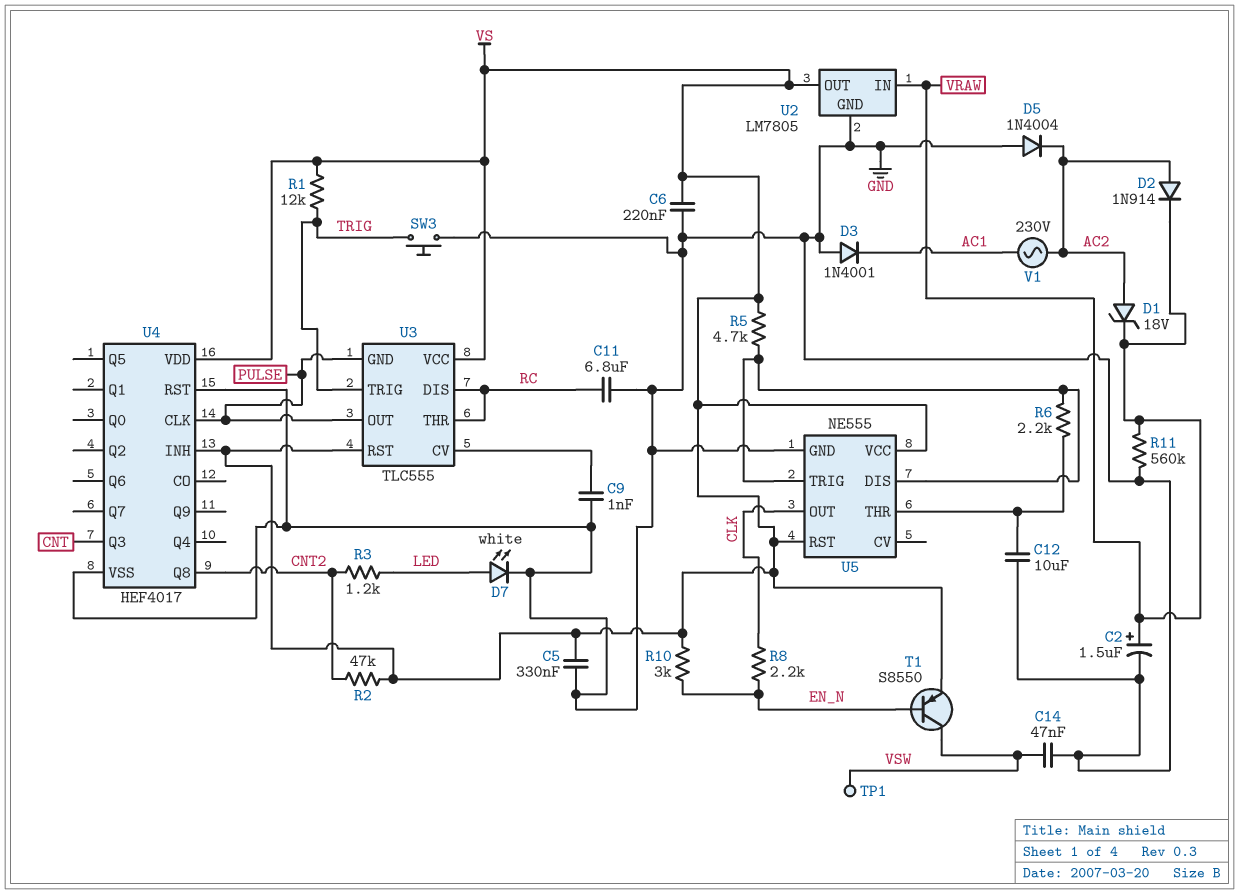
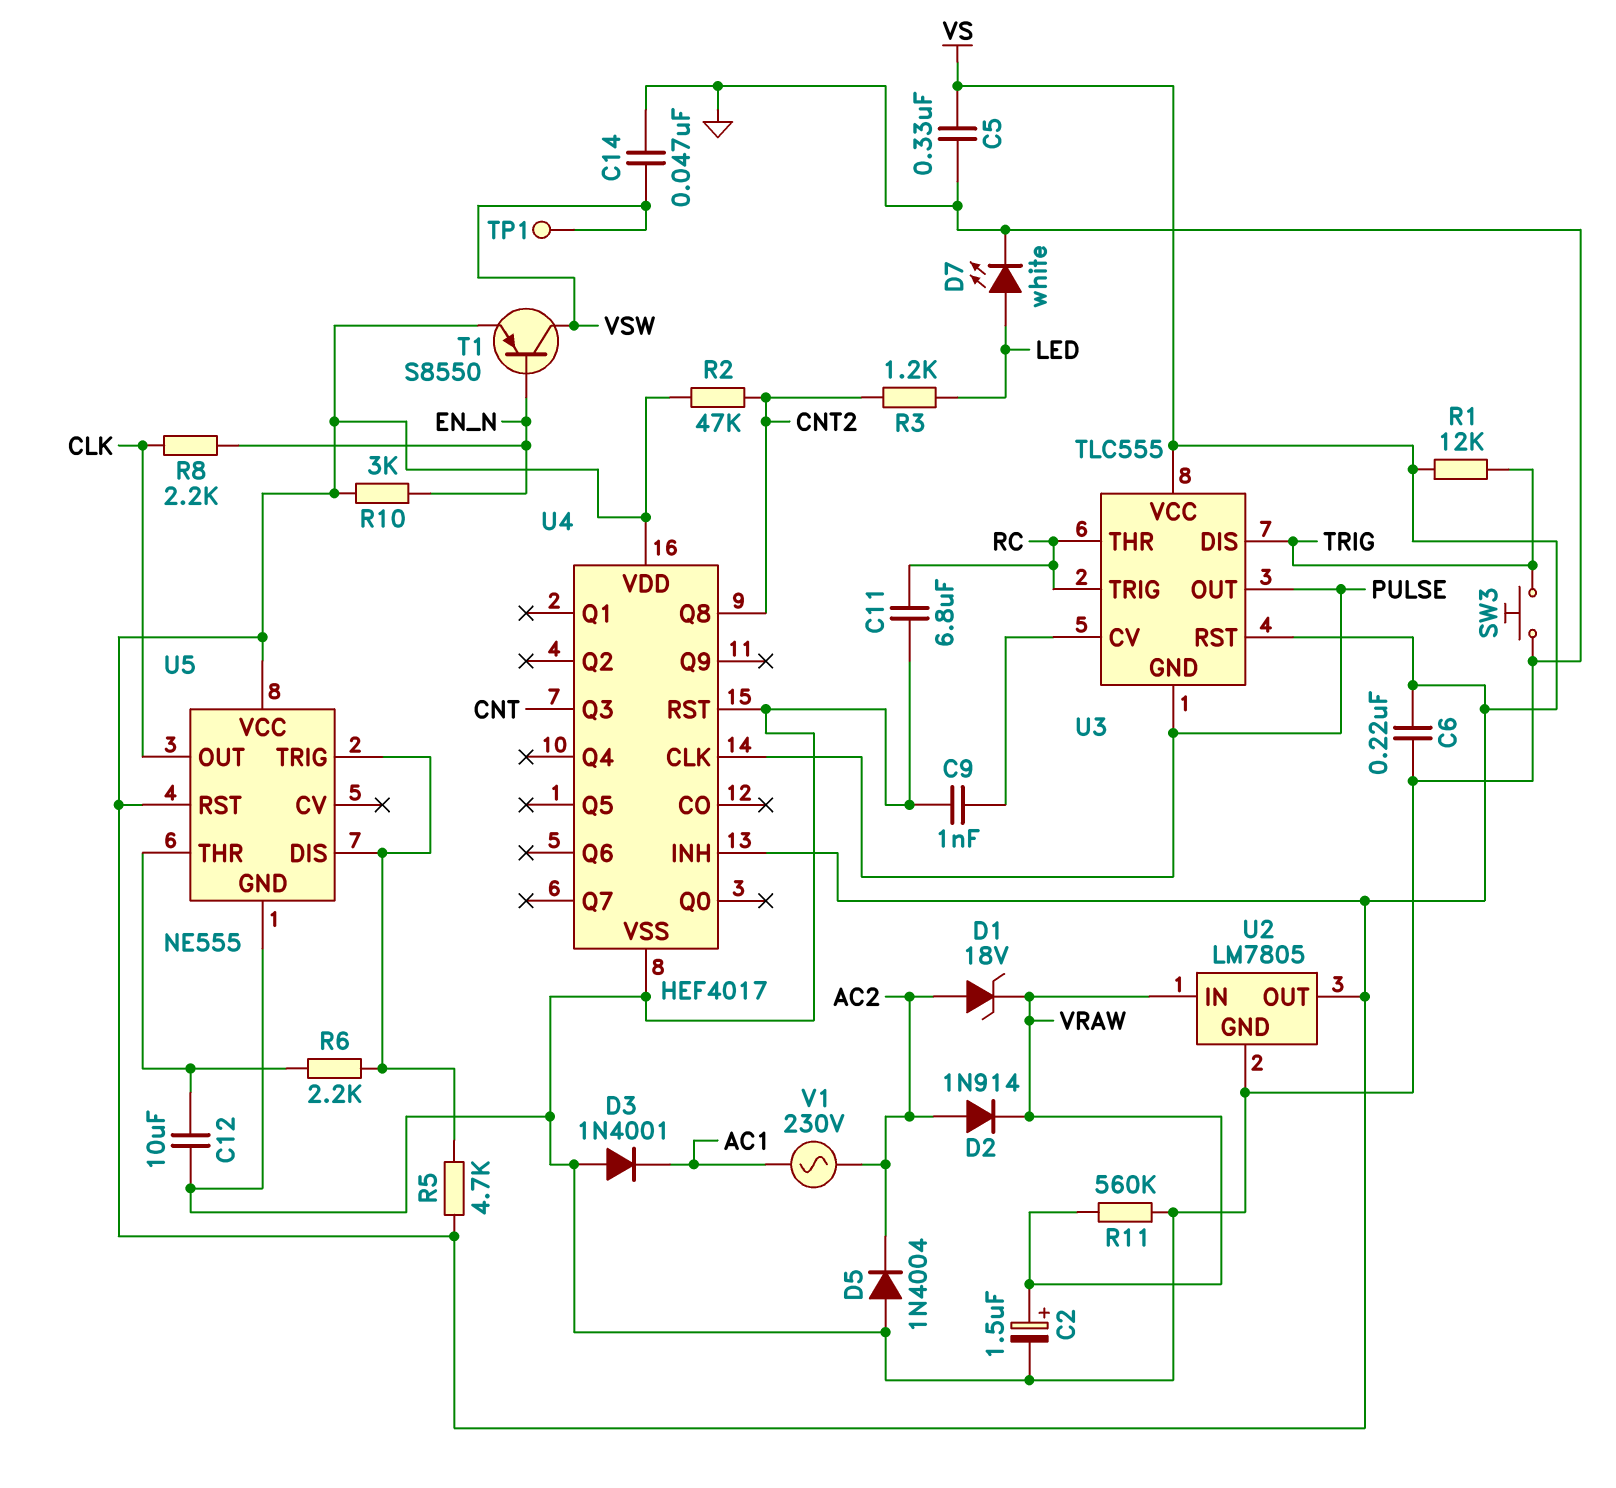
U3 pin DIS: RC -> TRIG
U3 pin TRIG: TRIG -> RC

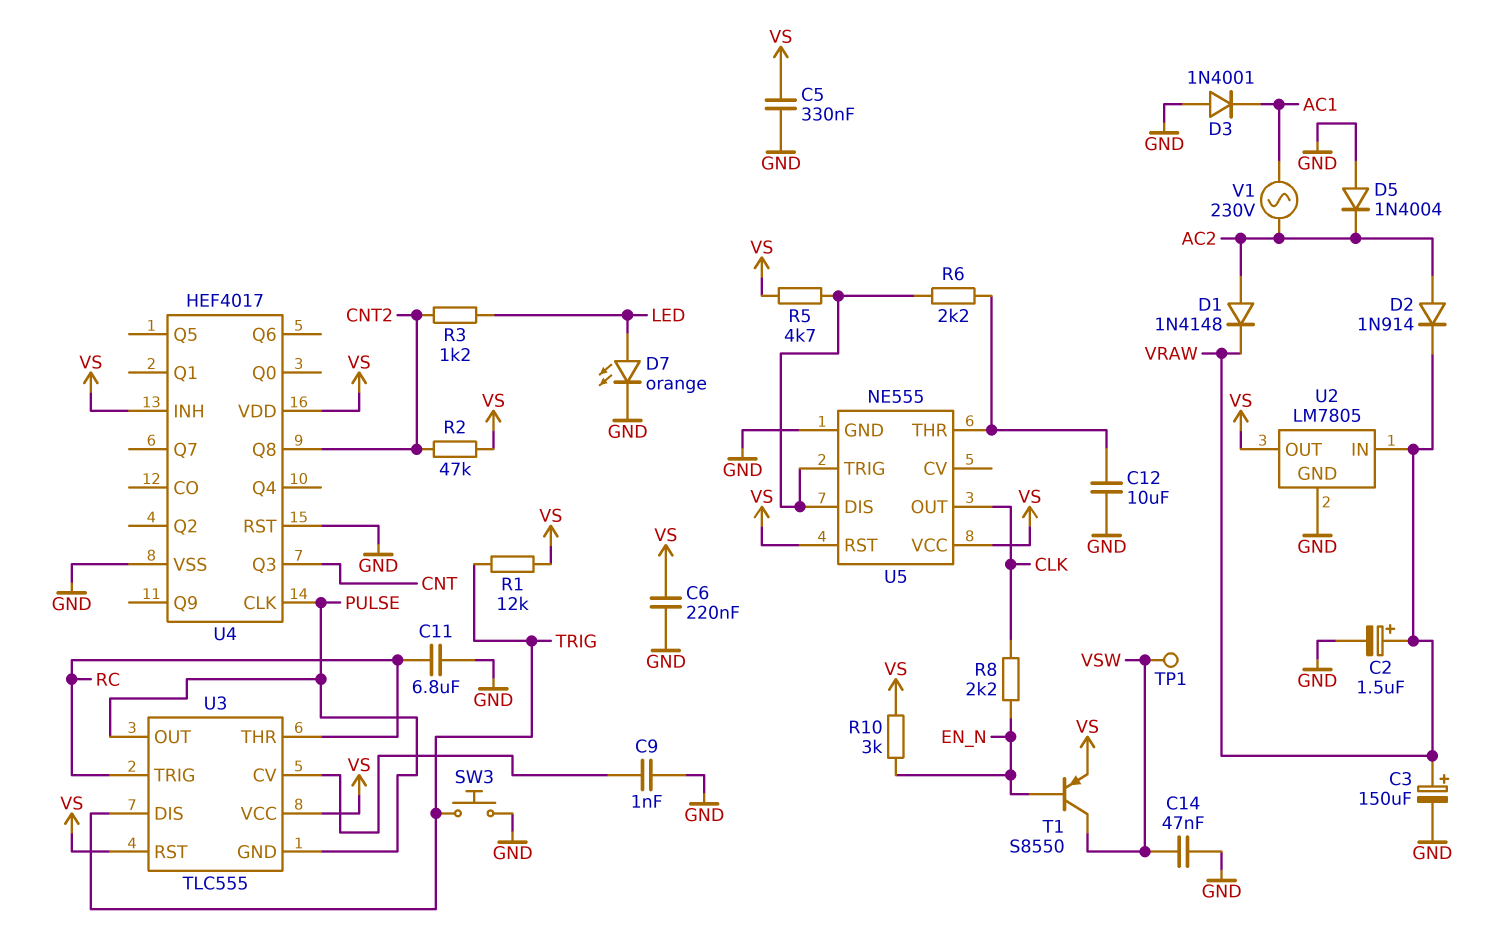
C3: none -> 150uF (plus VRAW, minus GND)
D1: zener 18V (A AC2, K VRAW) -> diode 1N4148 (A AC2, K VRAW)
D7: LED white (A LED, K GND) -> LED orange (A LED, K GND)
R11: 560k (GND, VRAW) -> none

